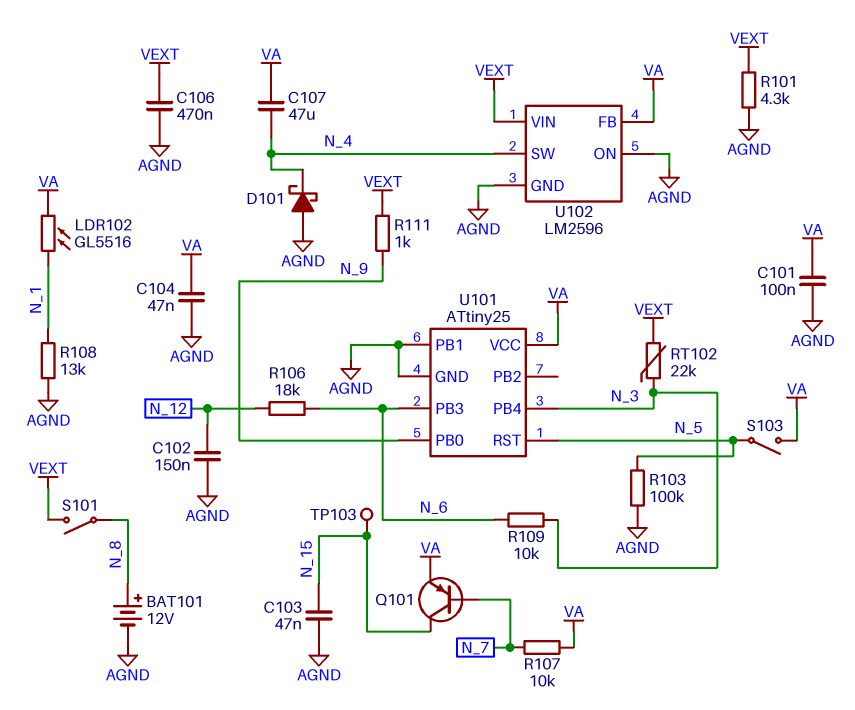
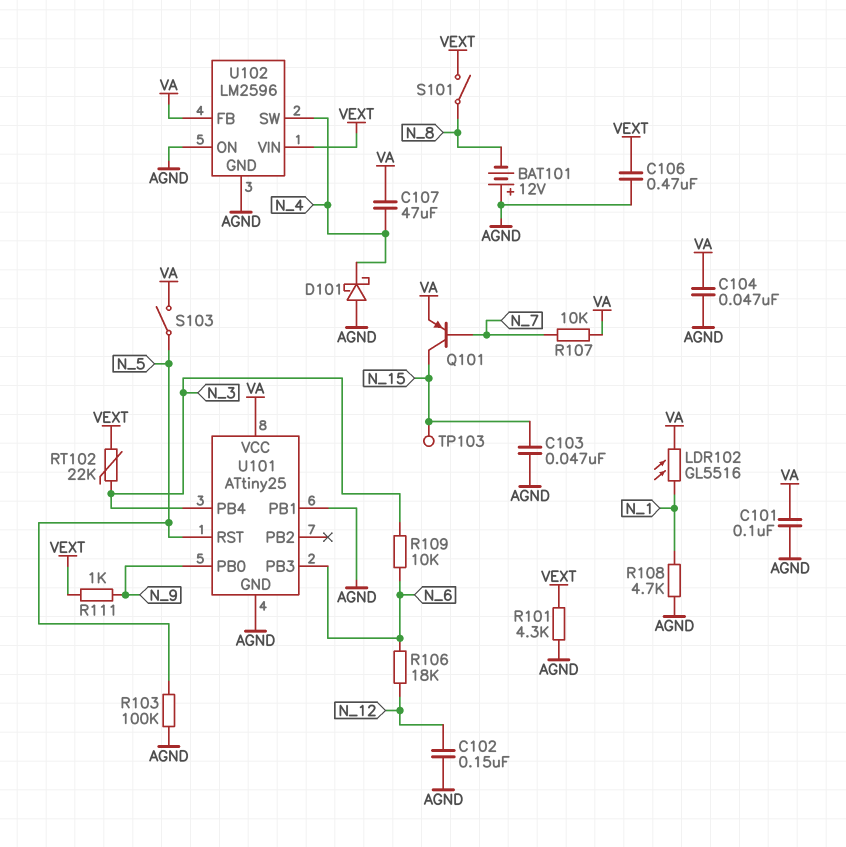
BAT101: 12V (plus N_8, minus AGND) -> 12V (plus AGND, minus N_8)
R108: 13k (AGND, N_1) -> 4.7k (AGND, N_1)

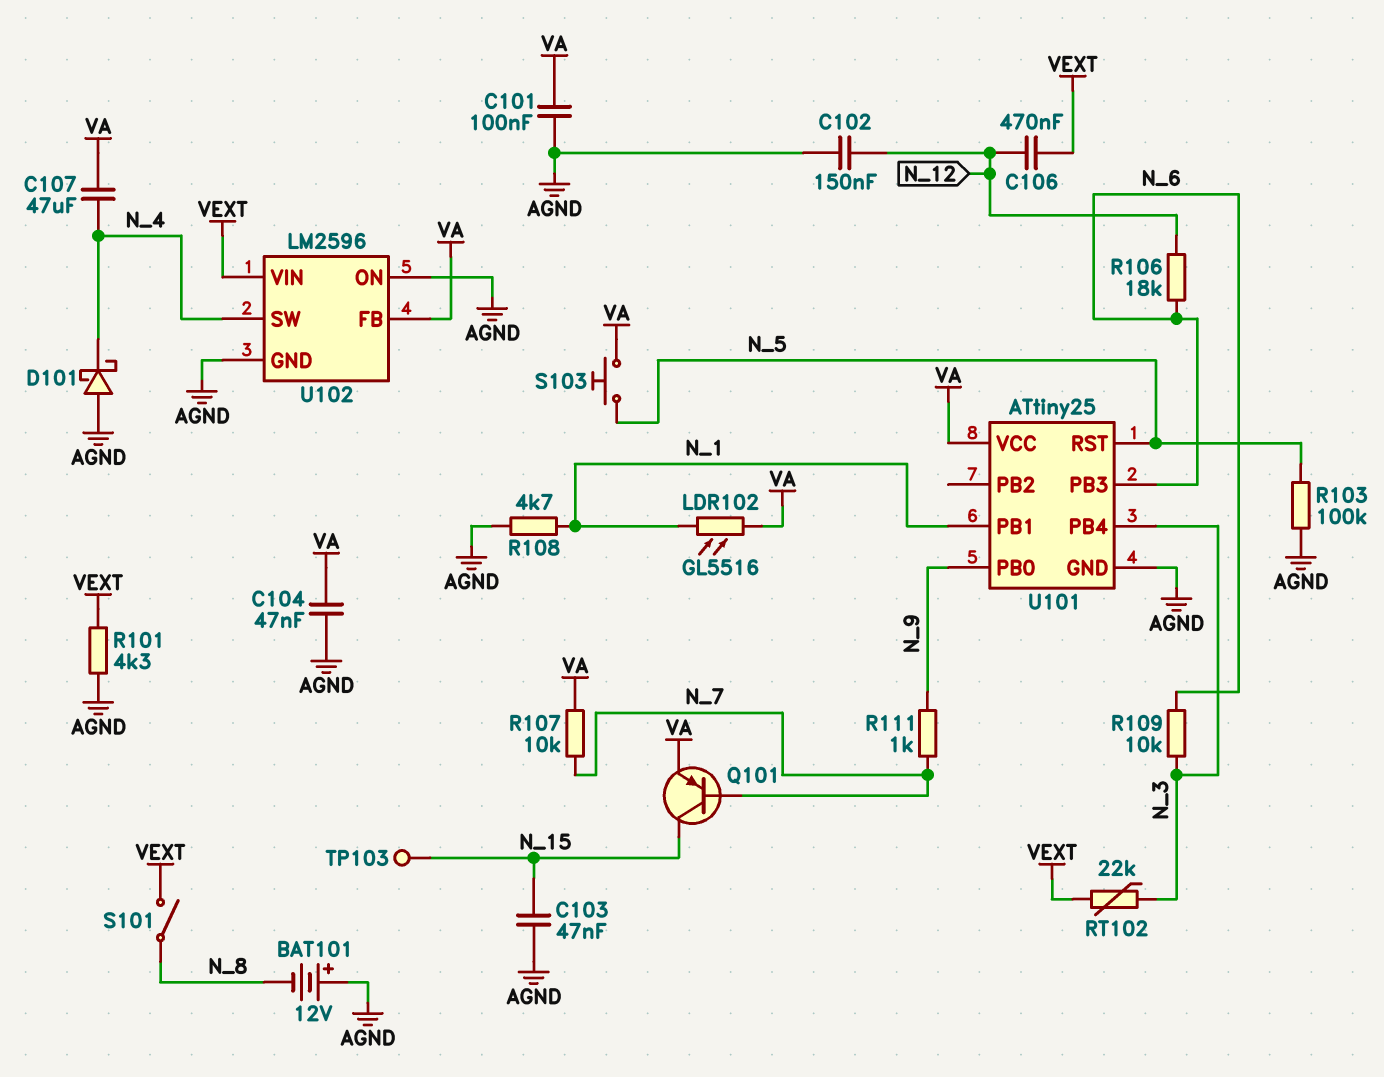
C106: 470nF (AGND, VEXT) -> 470nF (N_12, VEXT)
R111: 1k (N_9, VEXT) -> 1k (N_7, N_9)
S103: switch (N_5, VA) -> button (N_5, VA)
U101 pin PB1: AGND -> N_1

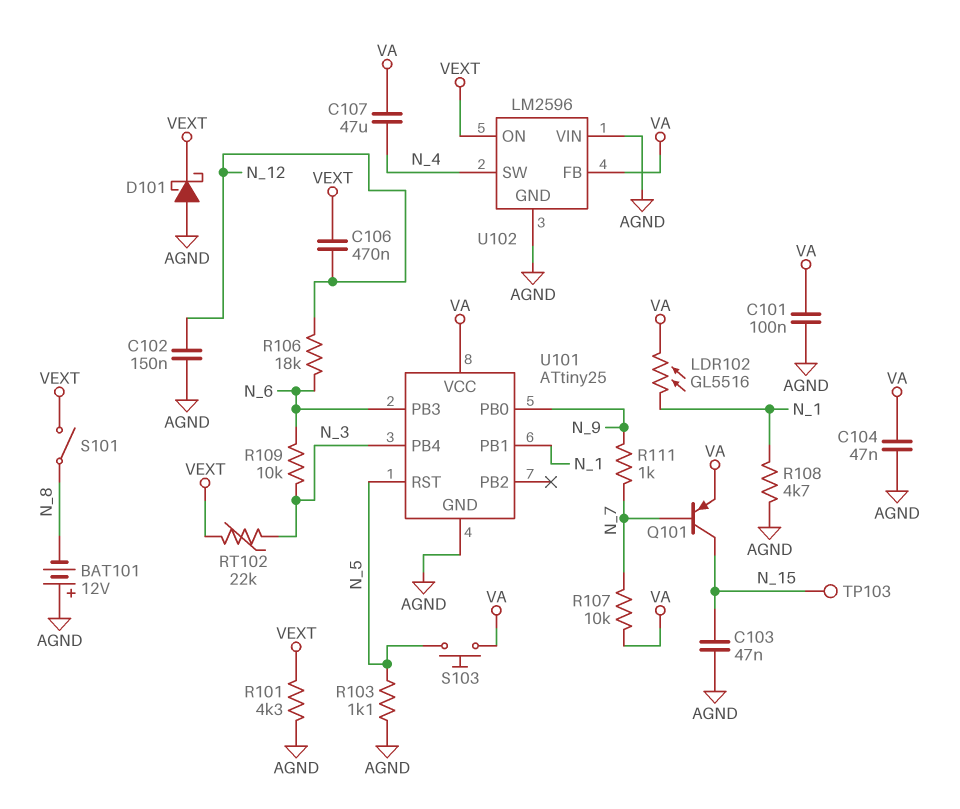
D101: schottky (A AGND, K N_4) -> schottky (A AGND, K VEXT)
R103: 100k (AGND, N_5) -> 1.1k (AGND, N_5)
U102 pin ON: AGND -> VEXT
U102 pin VIN: VEXT -> AGND

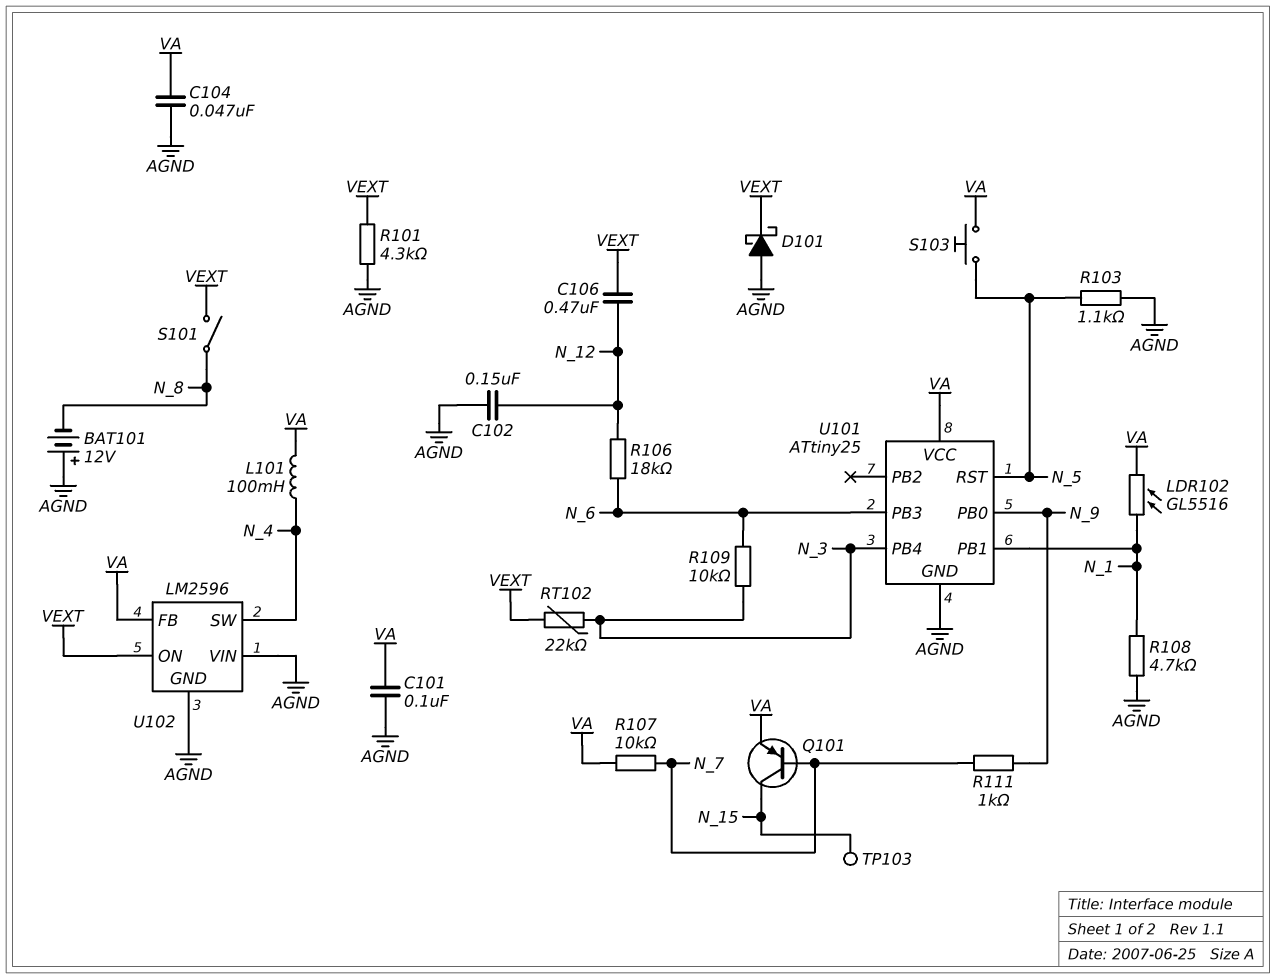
C103: 47nF (AGND, N_15) -> none
C107: 47uF (N_4, VA) -> none
L101: none -> 100mH (N_4, VA)

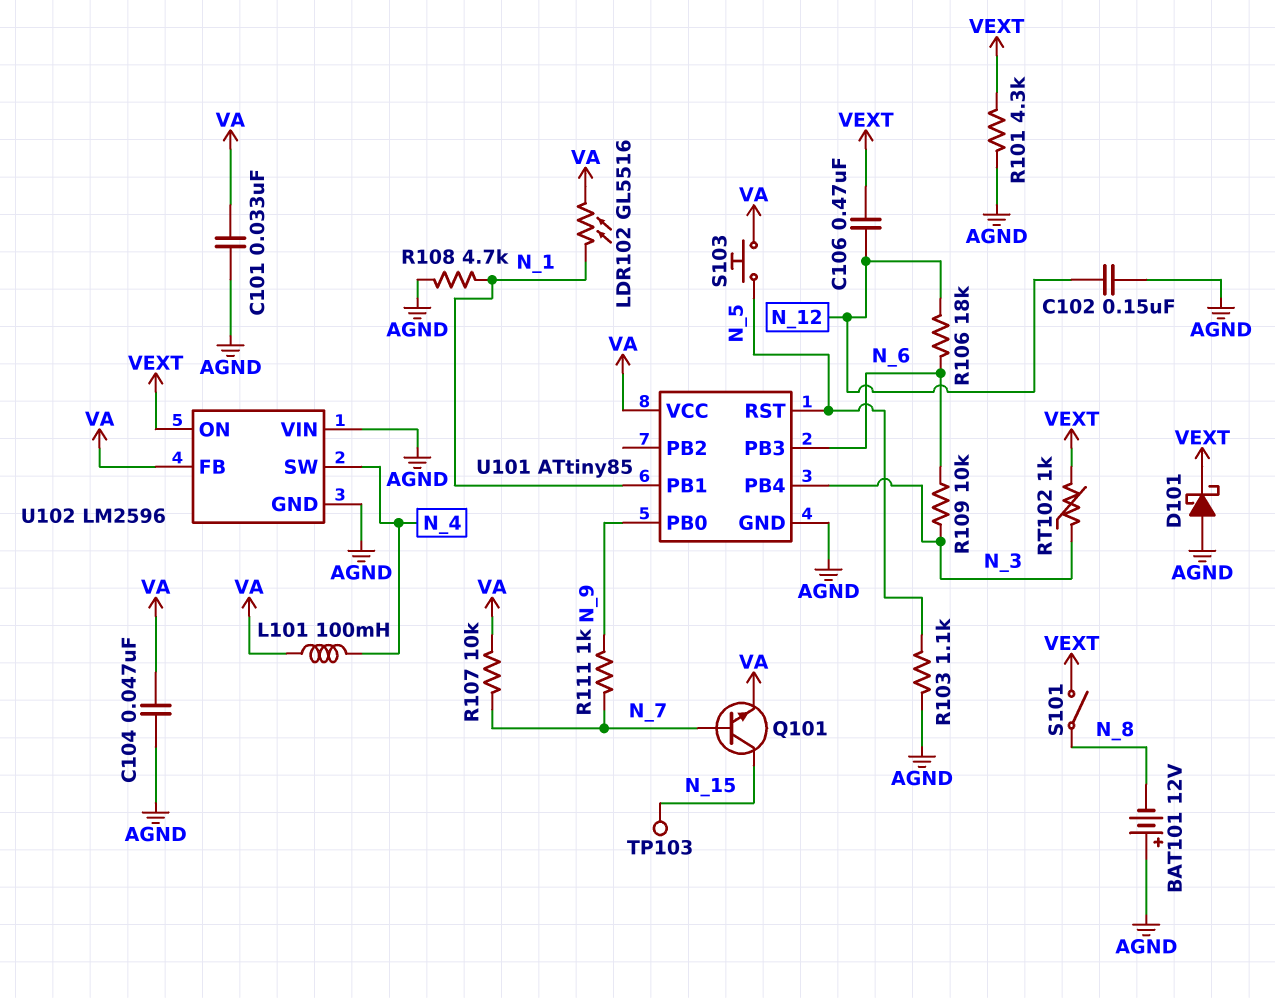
C101: 100nF (AGND, VA) -> 33nF (AGND, VA)
Q101: PNP (B N_7, C N_15, E VA) -> NPN (B N_7, C N_15, E VA)
RT102: 22k (N_3, VEXT) -> 1k (N_3, VEXT)
U101: ATtiny25 -> ATtiny85

